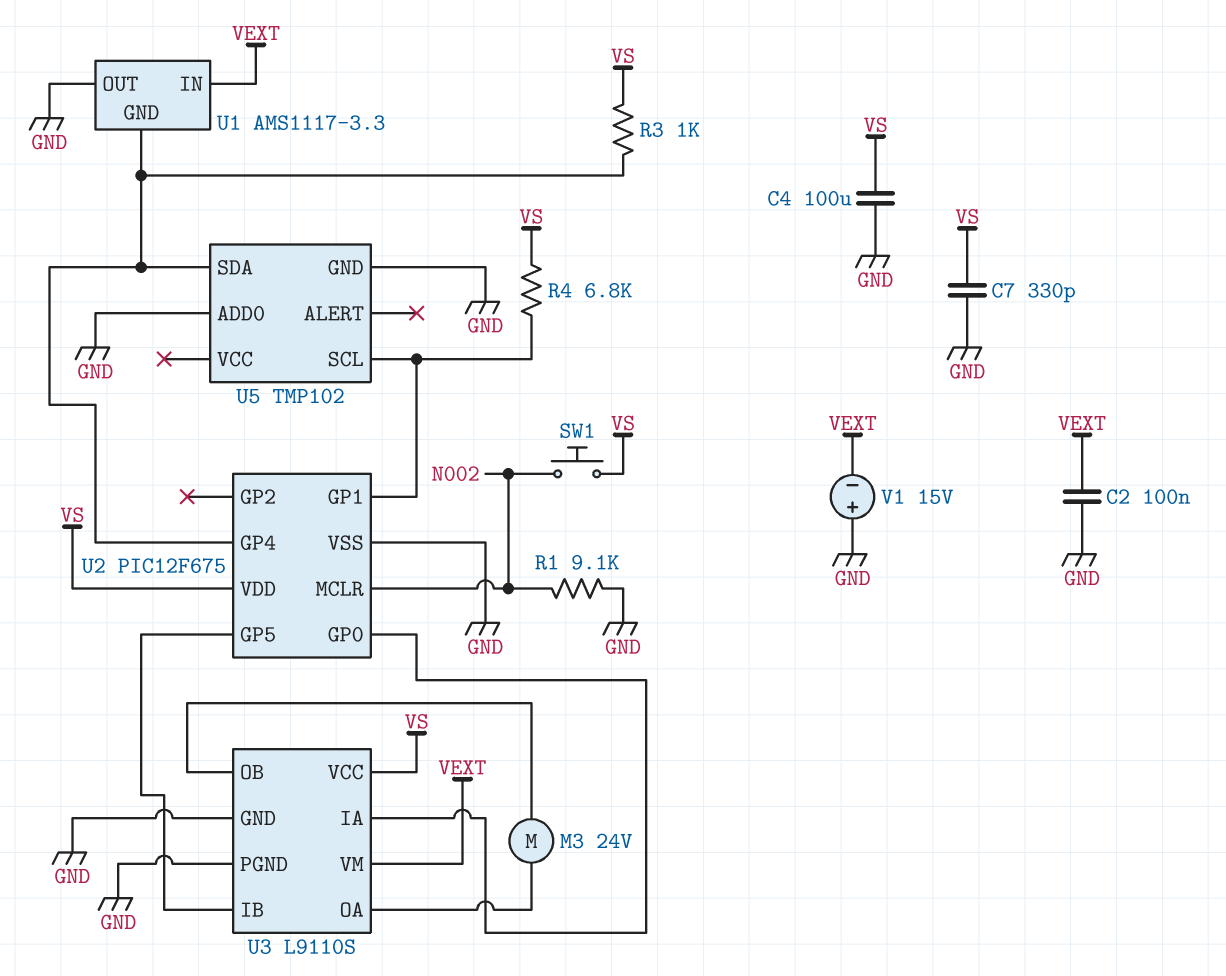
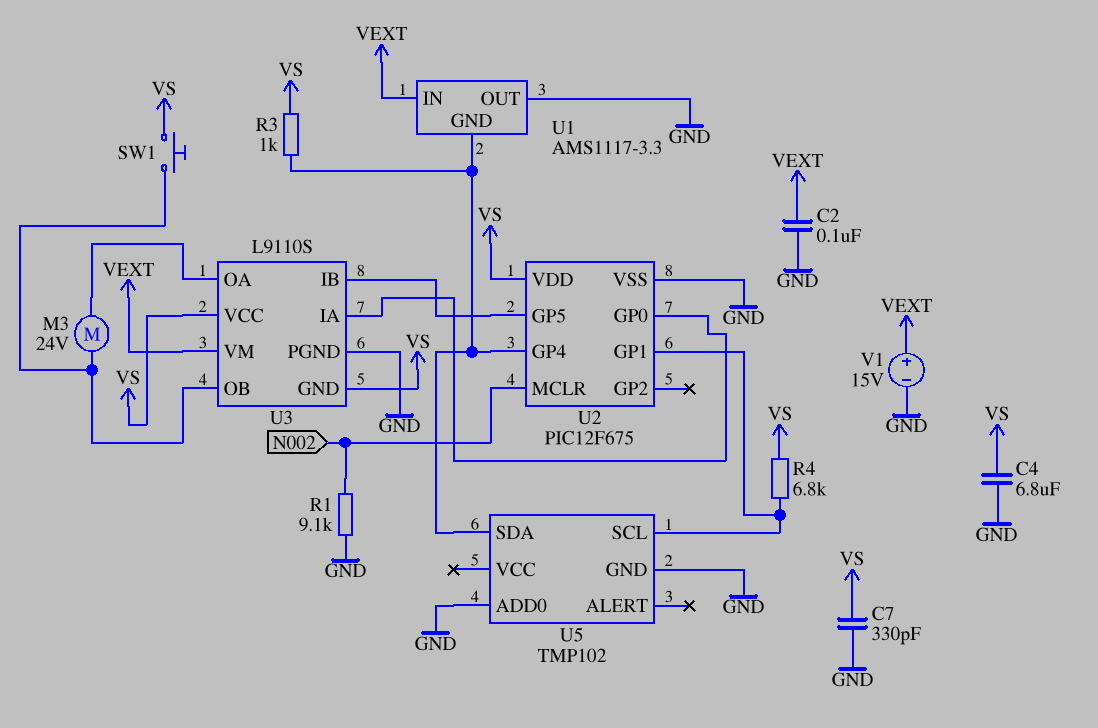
C4: 100uF (GND, VS) -> 6.8uF (GND, VS)
SW1: button (N002, VS) -> button (U3/OB, VS)
U3 pin GND: GND -> VS
V1: 15V (plus GND, minus VEXT) -> 15V (plus VEXT, minus GND)

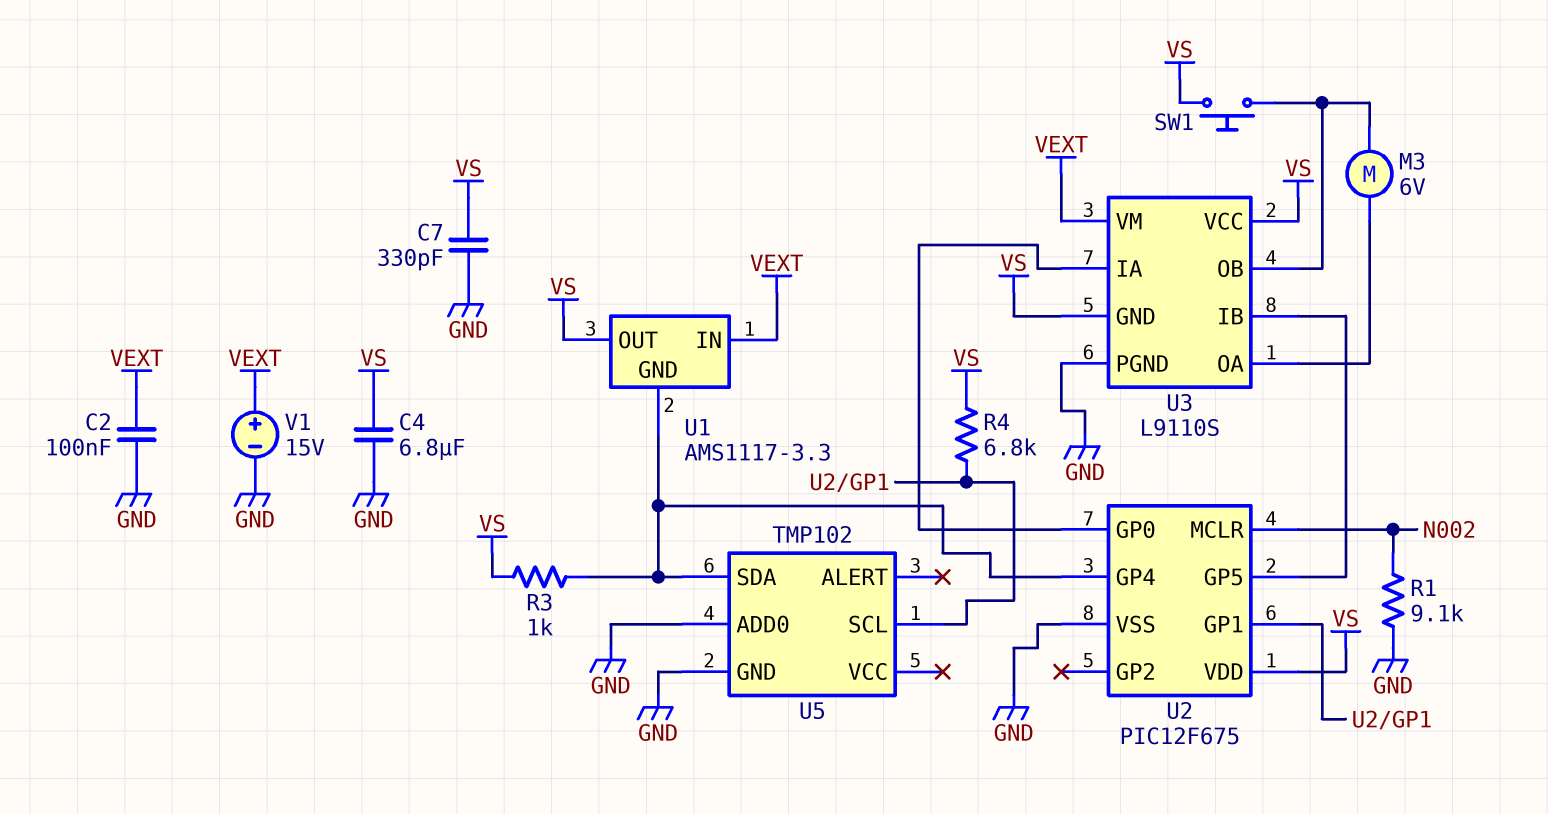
M3: motor 24V (U3/OA, U3/OB) -> motor 6V (U3/OA, U3/OB)
U1 pin OUT: GND -> VS

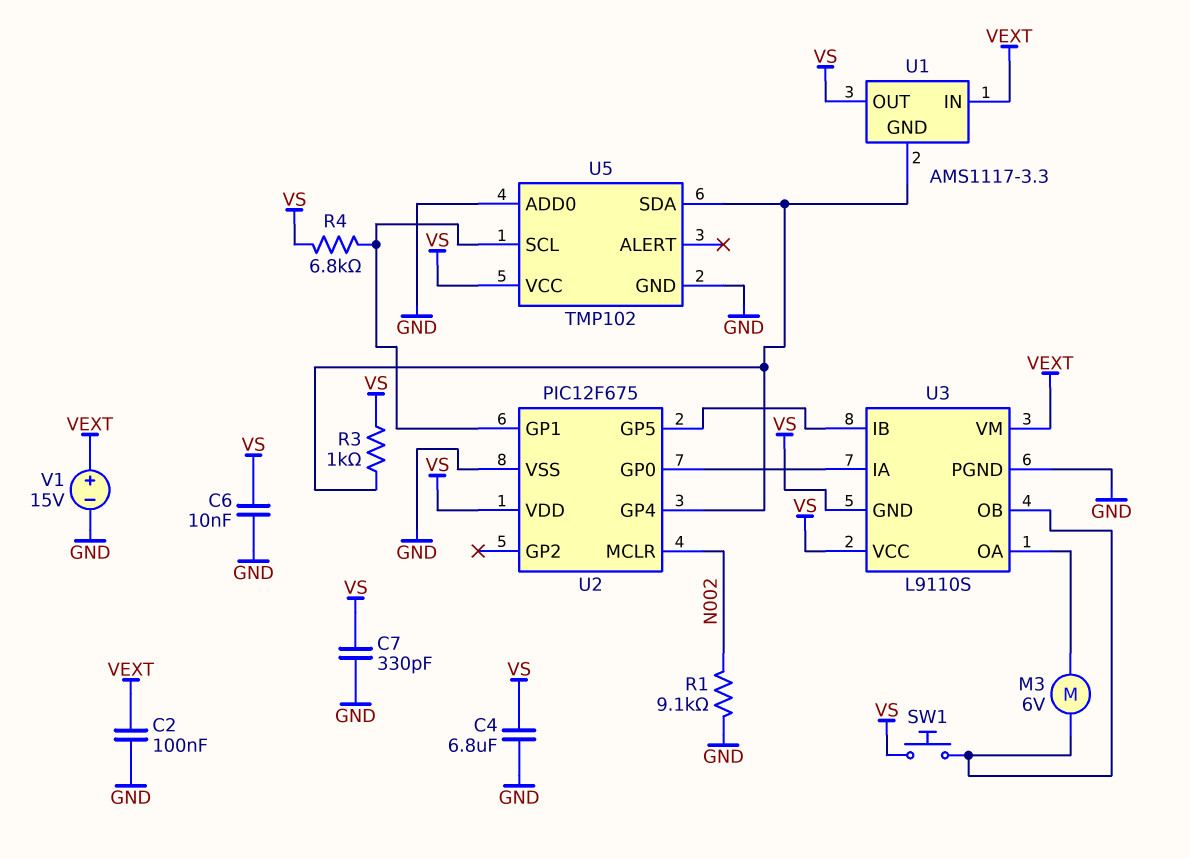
C6: none -> 10nF (GND, VS)
U5 pin VCC: none -> VS

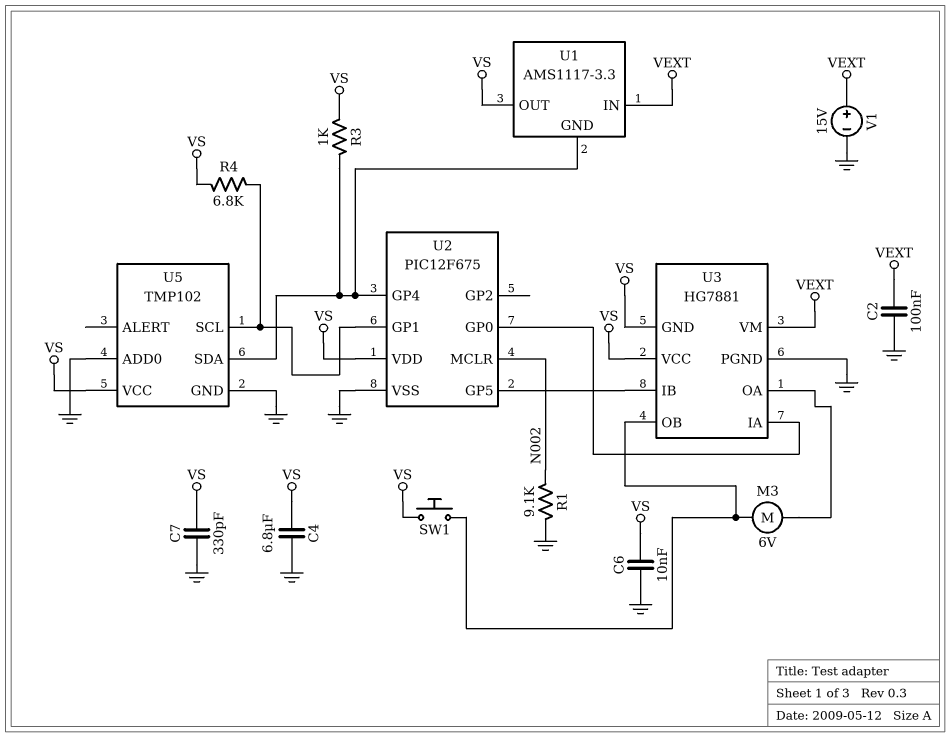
U3: L9110S -> HG7881

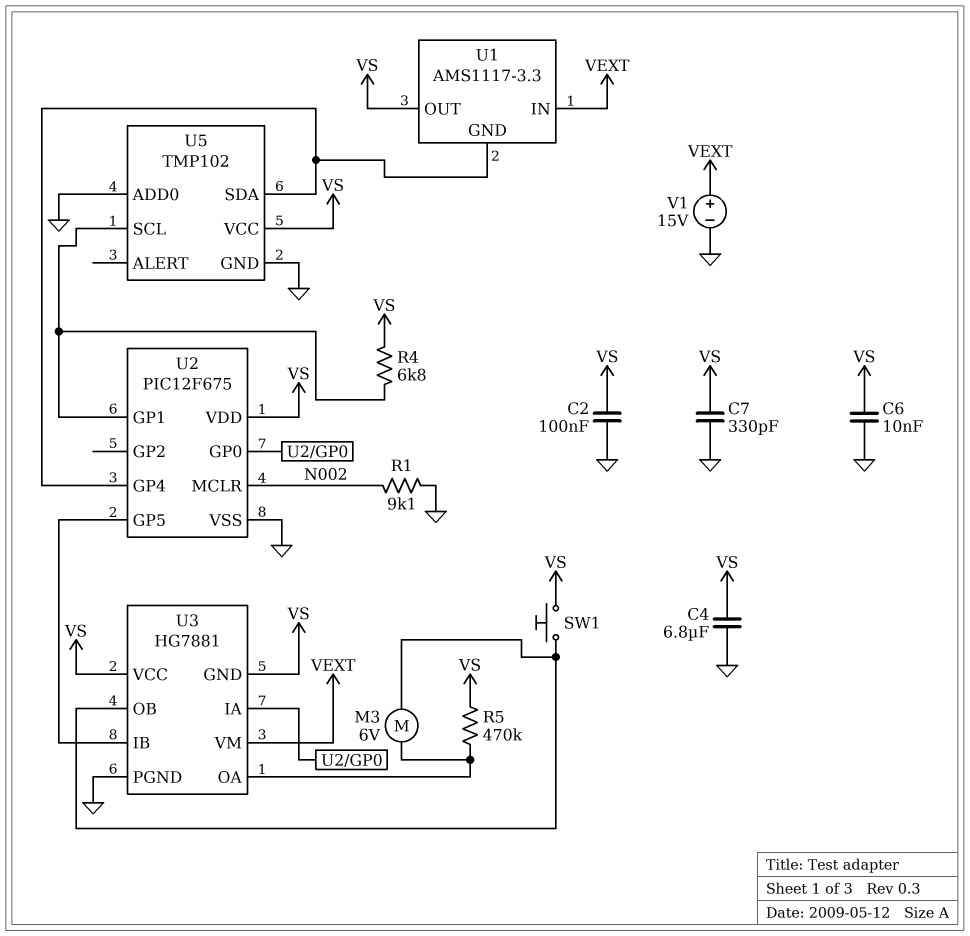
C2: 100nF (GND, VEXT) -> 100nF (GND, VS)
R3: 1k (U1/GND, VS) -> none
R5: none -> 470k (U3/OA, VS)

